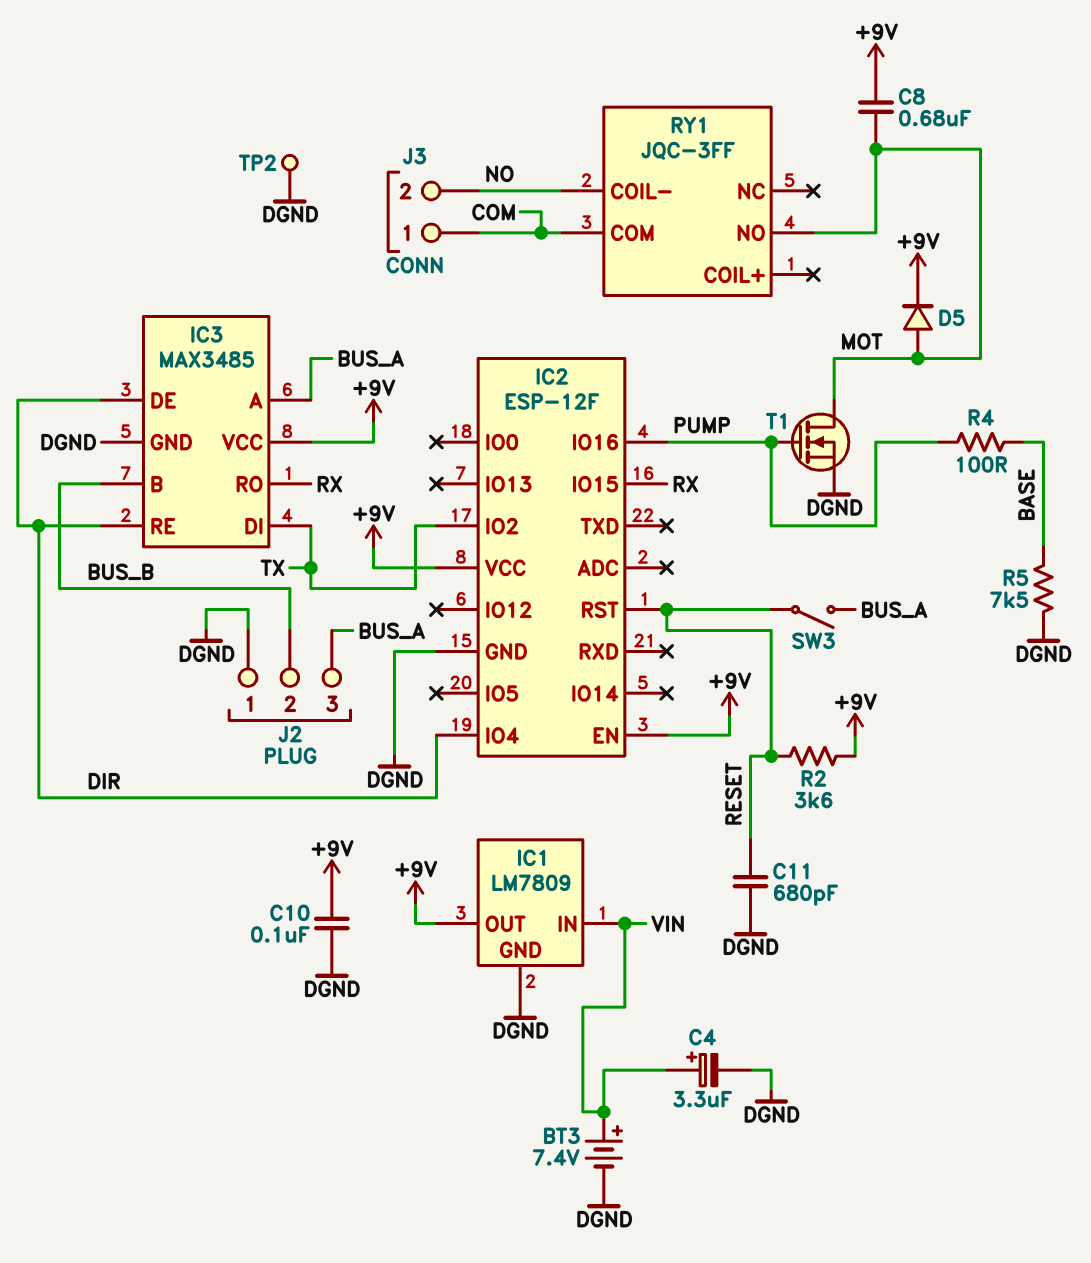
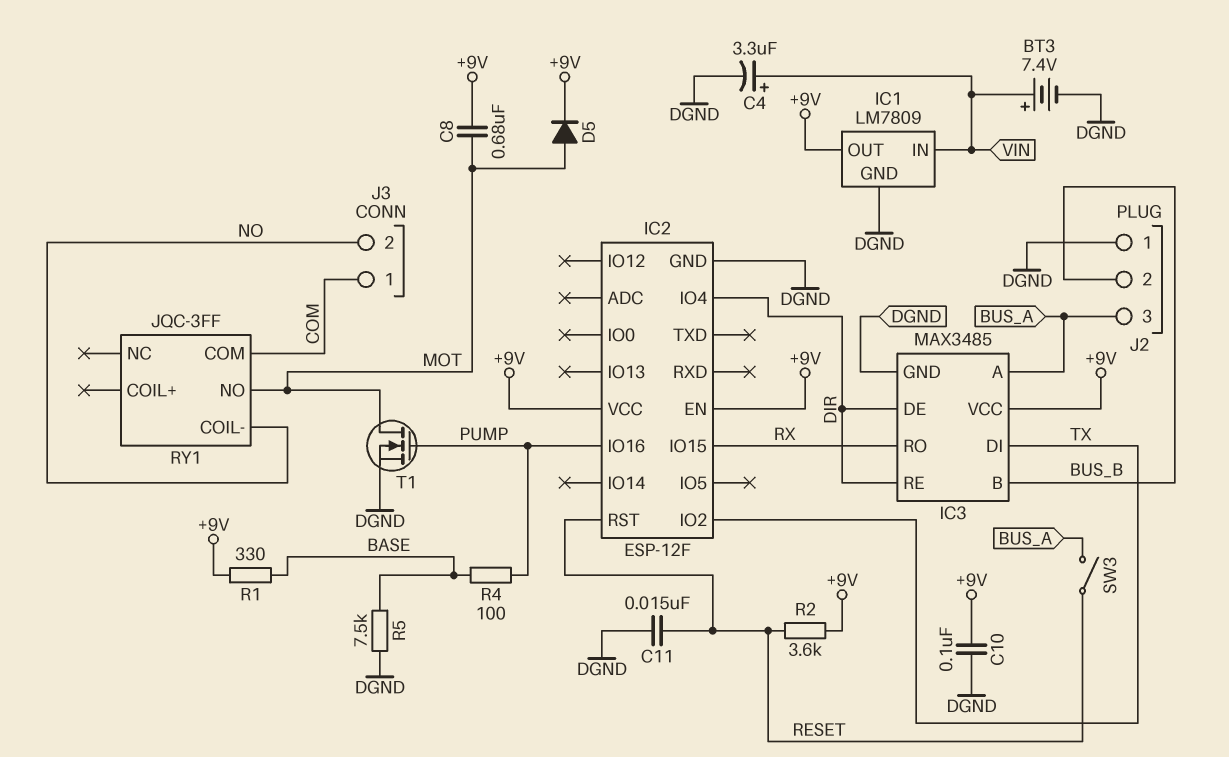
C11: 680pF (DGND, RESET) -> 15nF (DGND, RESET)
R1: none -> 330 (+9V, BASE)
TP2: test point (DGND) -> none

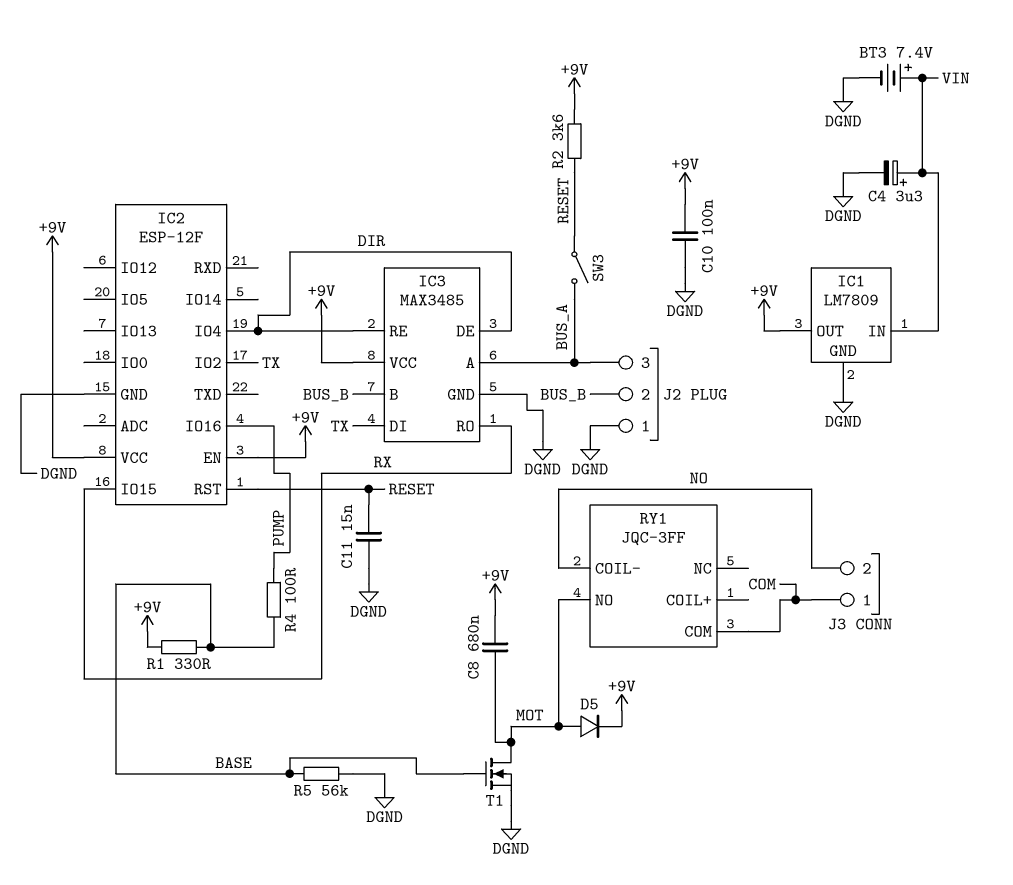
R5: 7.5k (BASE, DGND) -> 56k (BASE, DGND)
T1: NMOS (G PUMP, D MOT, S DGND) -> NMOS (G BASE, D MOT, S DGND)

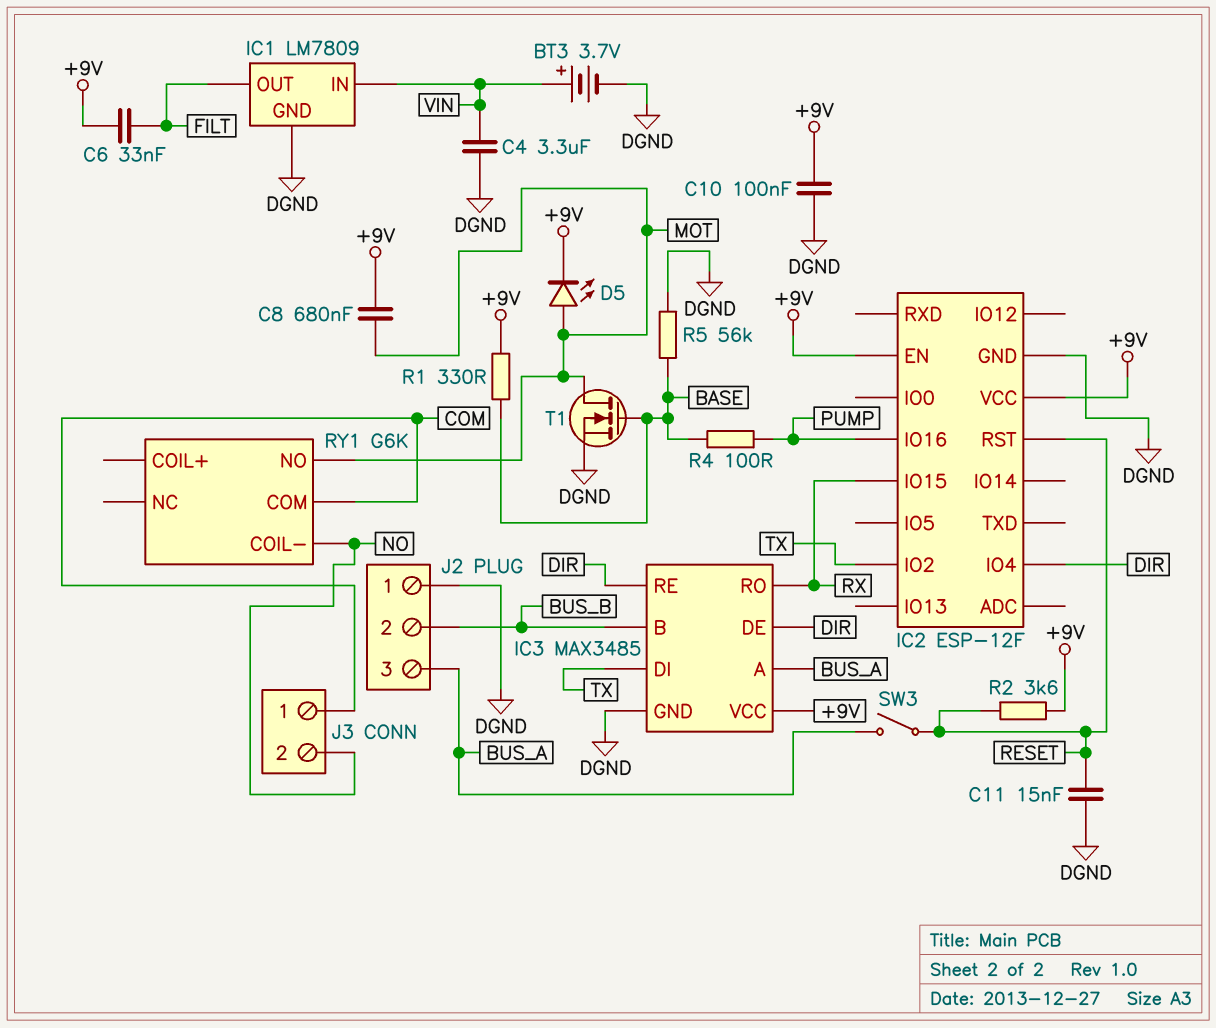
BT3: 7.4V (plus VIN, minus DGND) -> 3.7V (plus VIN, minus DGND)
C4: 3.3uF (plus VIN, minus DGND) -> 3.3uF (DGND, VIN)
C6: none -> 33nF (+9V, FILT)
D5: diode (A MOT, K +9V) -> LED (A MOT, K +9V)
IC1 pin OUT: +9V -> FILT
RY1: JQC-3FF -> G6K

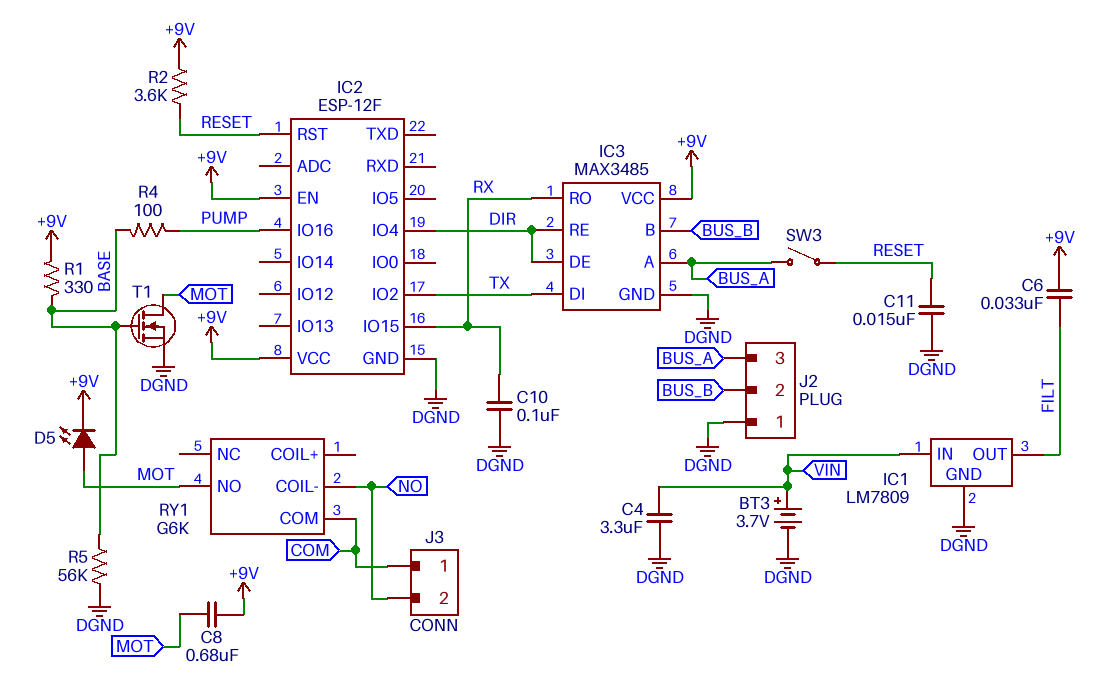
C10: 100nF (+9V, DGND) -> 100nF (DGND, RX)

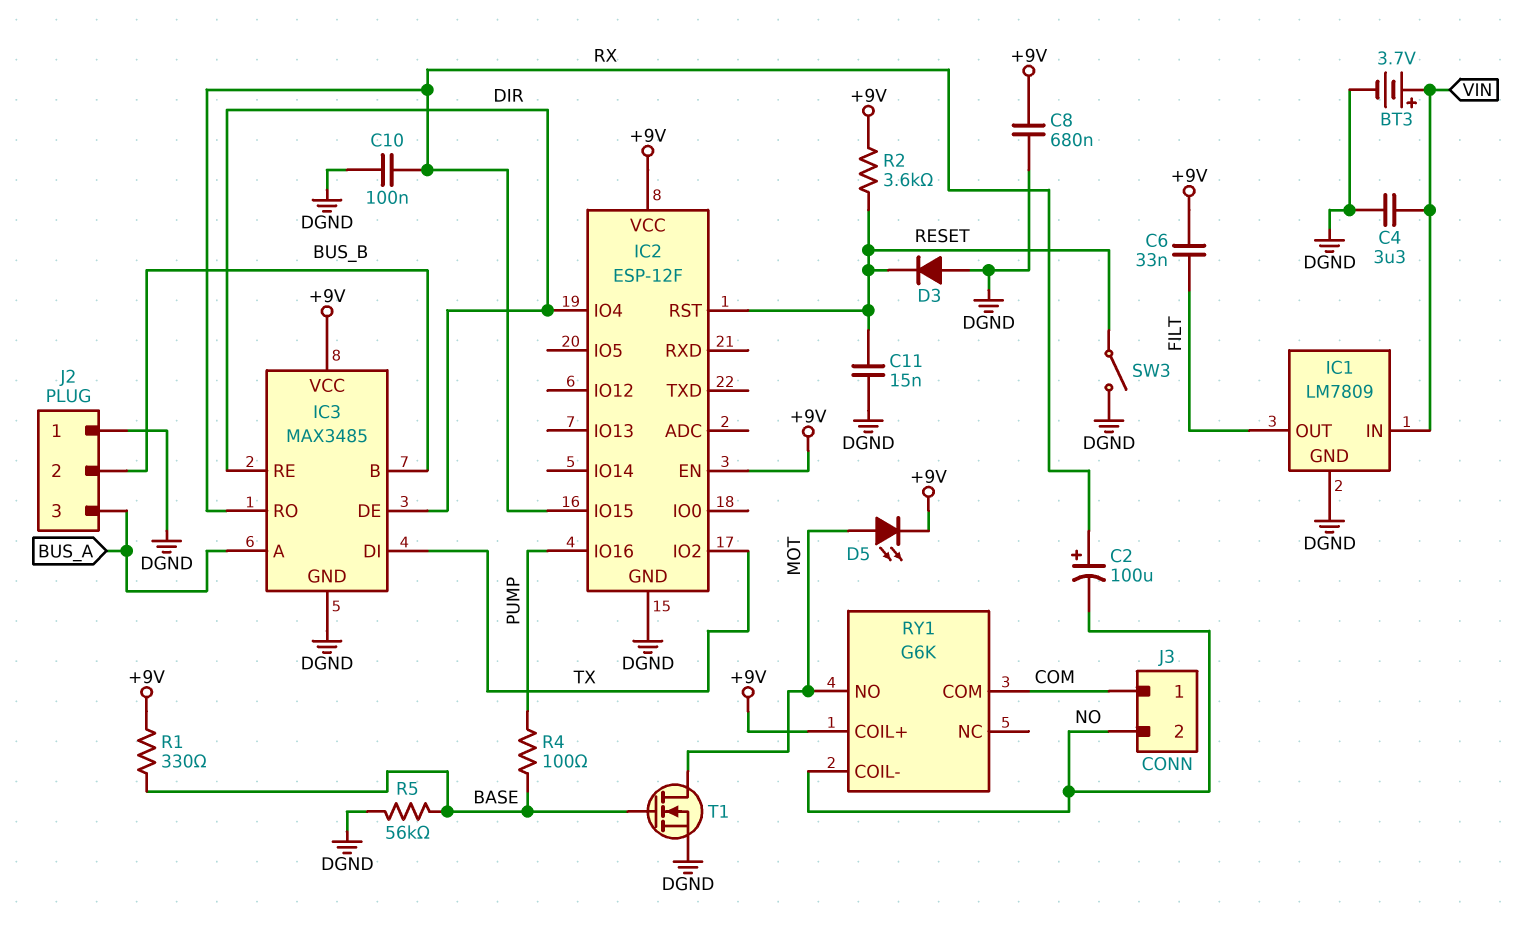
C2: none -> 100uF (plus RX, minus NO)
C8: 680nF (+9V, MOT) -> 680nF (+9V, DGND)
D3: none -> diode (A DGND, K RESET)
RY1 pin COIL+: none -> +9V
SW3: switch (BUS_A, RESET) -> switch (DGND, RESET)

